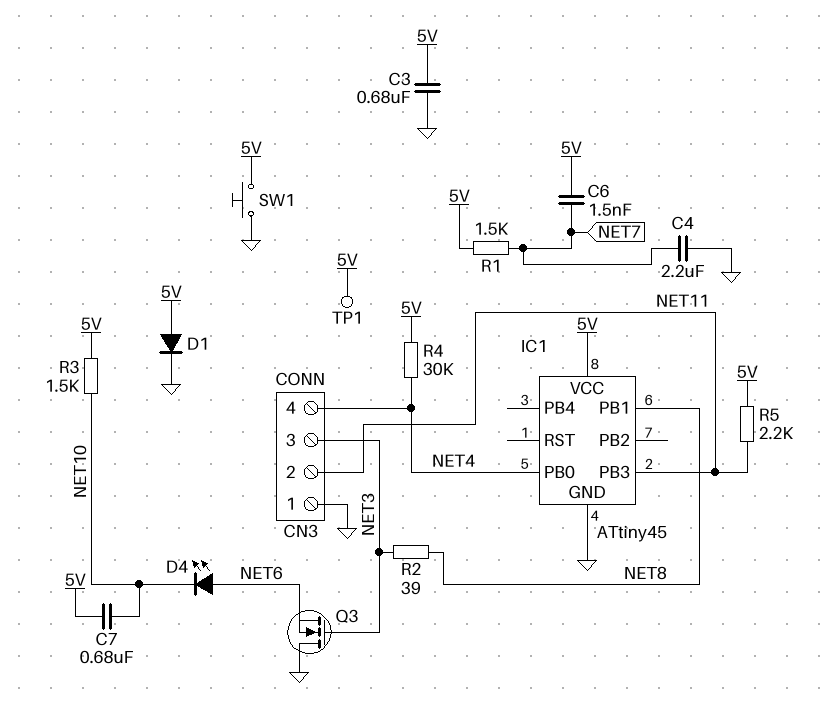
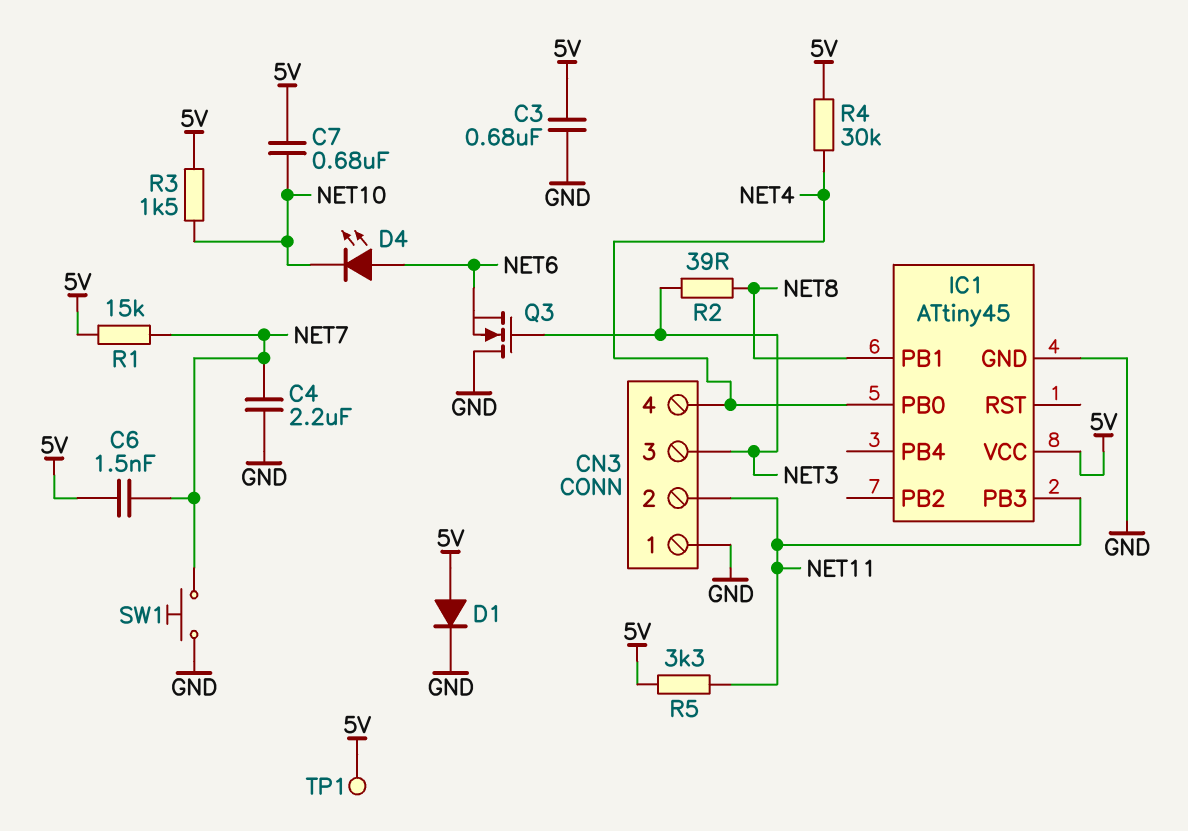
R1: 1.5k (5V, NET7) -> 15k (5V, NET7)
R5: 2.2k (5V, NET11) -> 3.3k (5V, NET11)
SW1: button (5V, GND) -> button (GND, NET7)

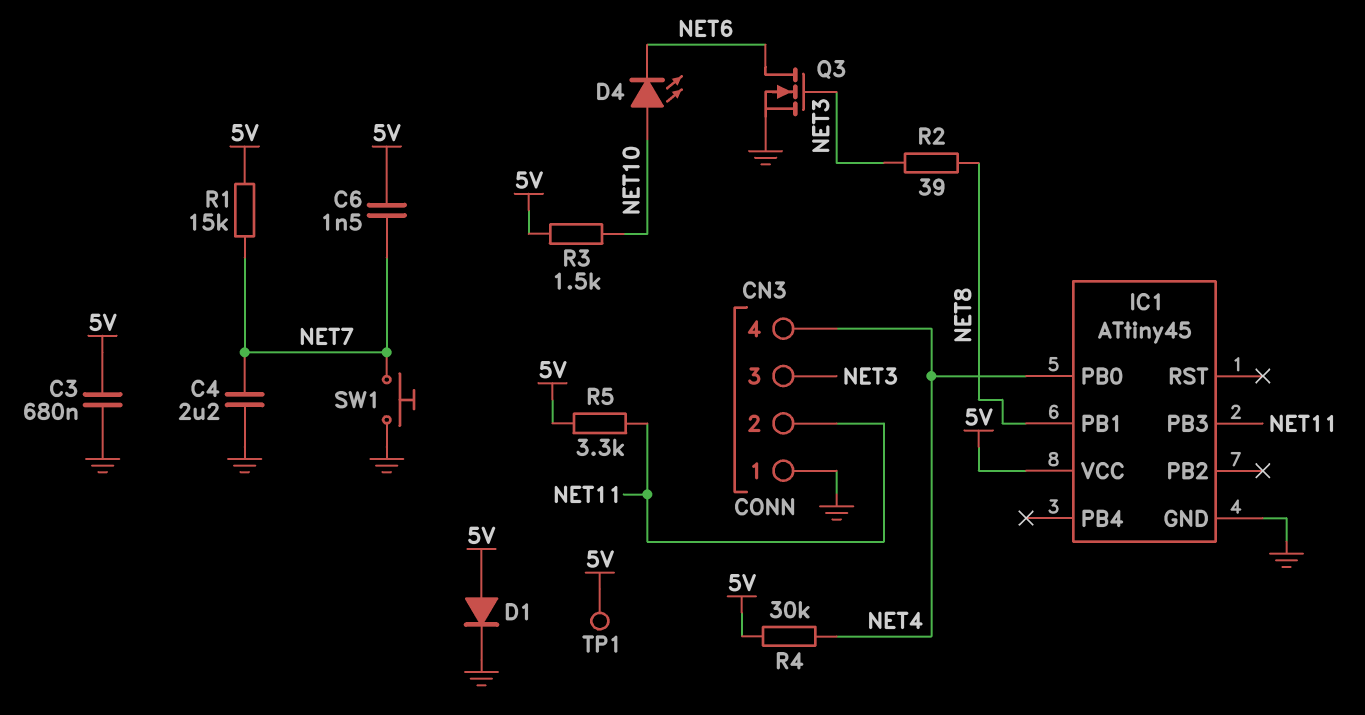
C7: 680nF (5V, NET10) -> none
D4: LED (A NET6, K NET10) -> LED (A NET10, K NET6)
Q3: NMOS (G NET3, D GND, S NET6) -> NMOS (G NET3, D NET6, S GND)

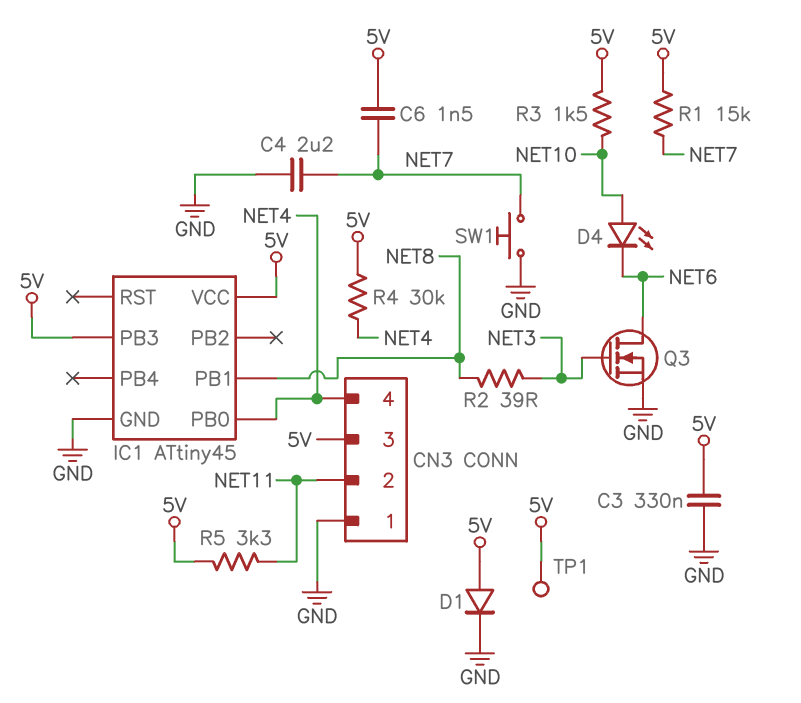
C3: 680nF (5V, GND) -> 330nF (5V, GND)
CN3 pin 3: NET3 -> 5V
IC1 pin PB3: NET11 -> 5V

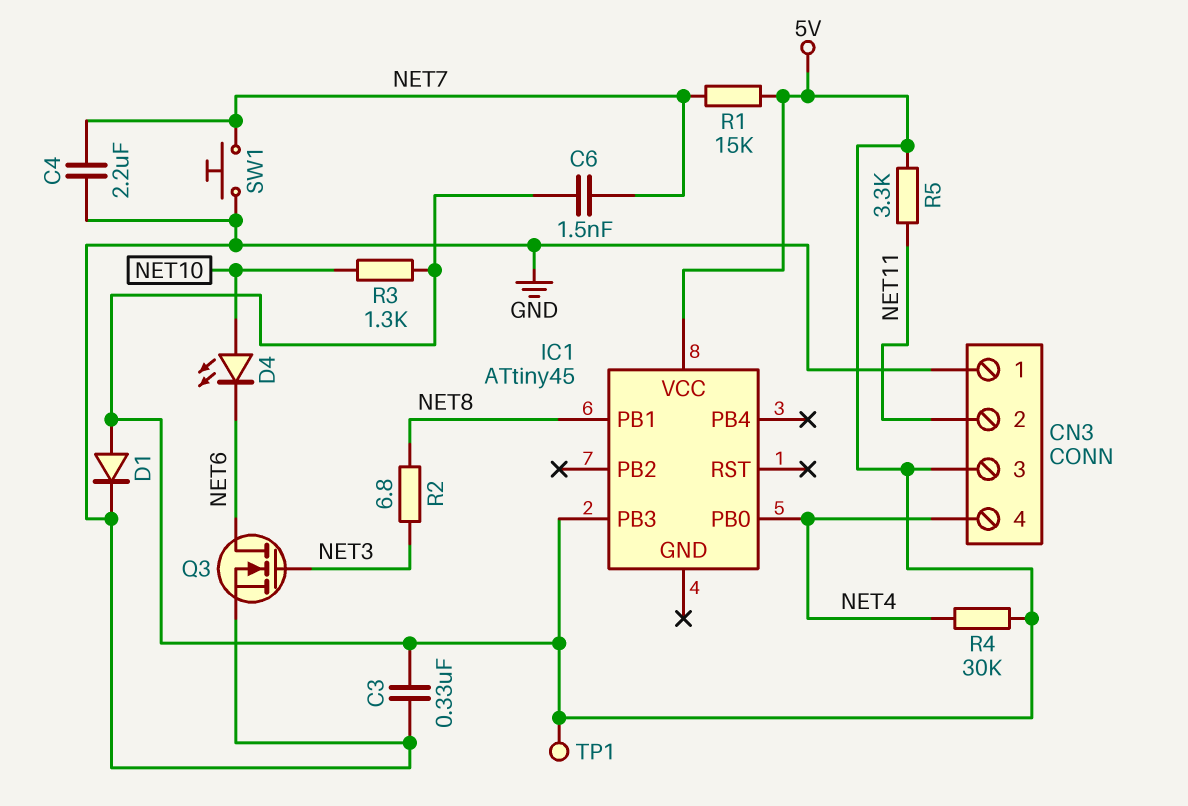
IC1 pin GND: GND -> none
R2: 39 (NET3, NET8) -> 6.8 (NET3, NET8)
R3: 1.5k (5V, NET10) -> 1.3k (5V, NET10)

